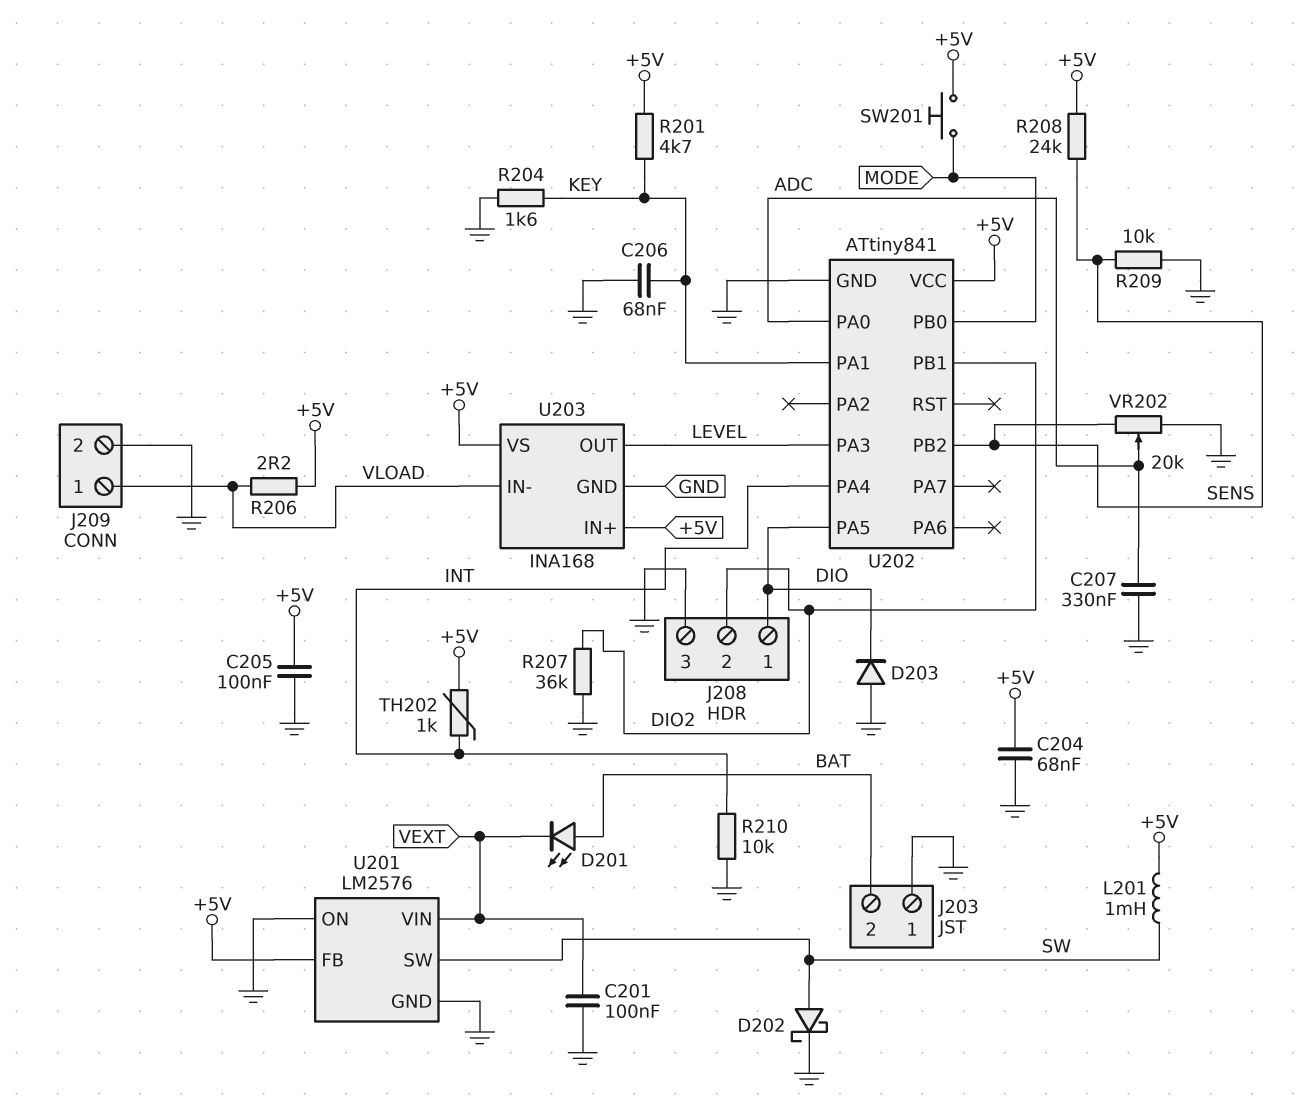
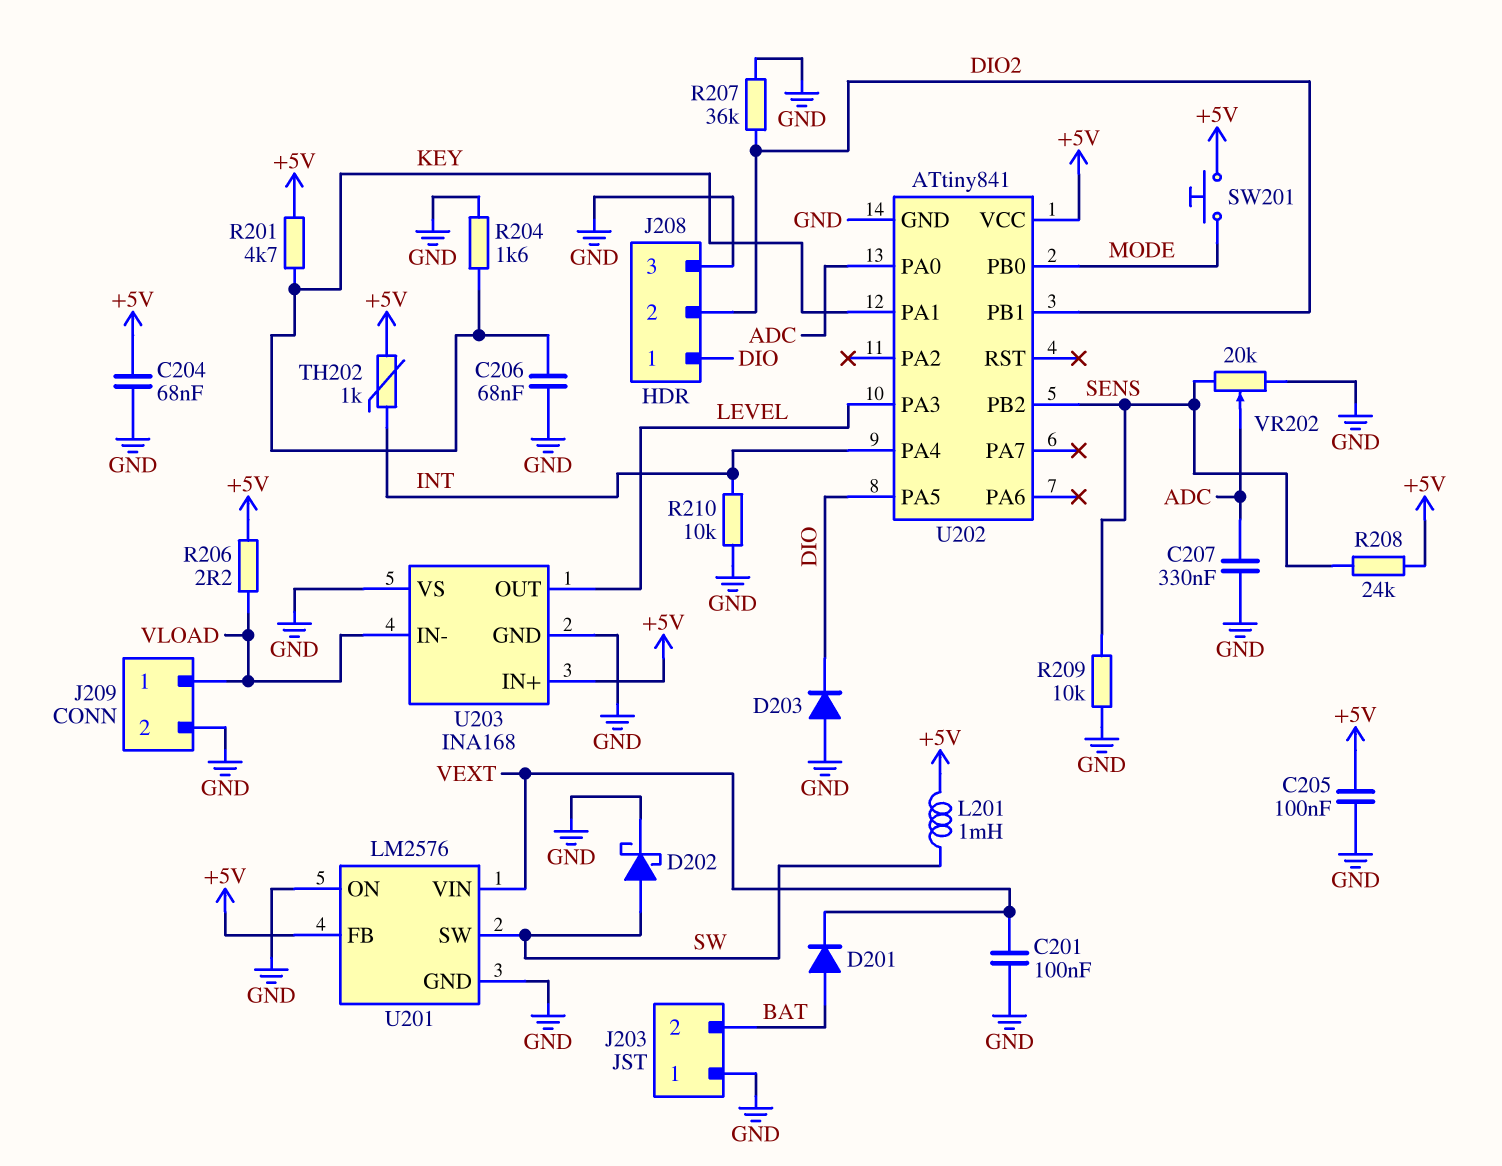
D201: LED (A BAT, K VEXT) -> diode (A BAT, K VEXT)
U203 pin VS: +5V -> GND

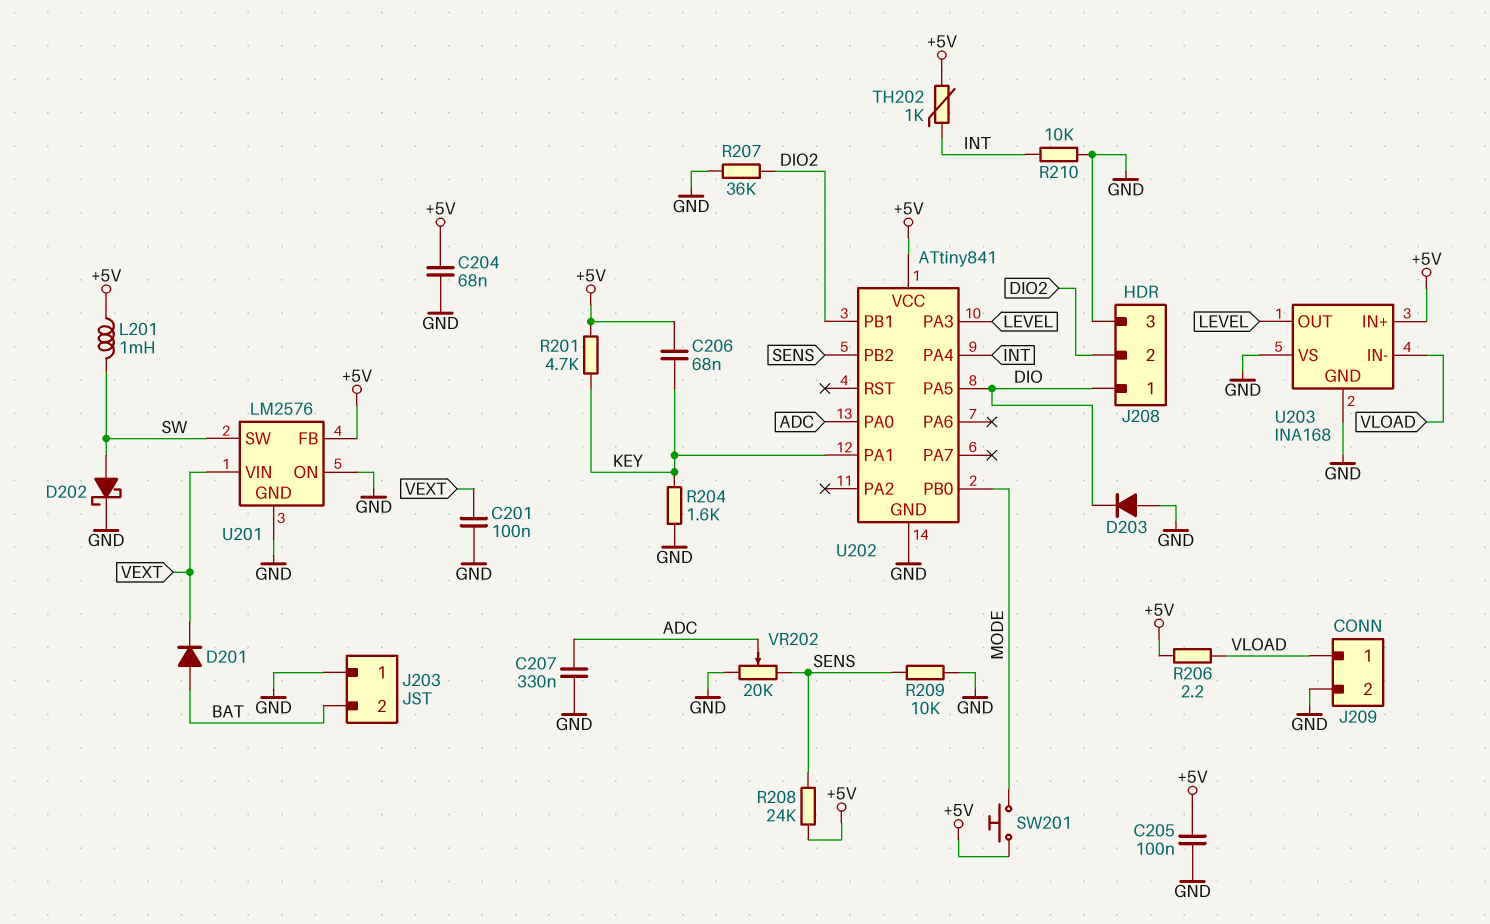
C206: 68nF (GND, KEY) -> 68nF (+5V, KEY)

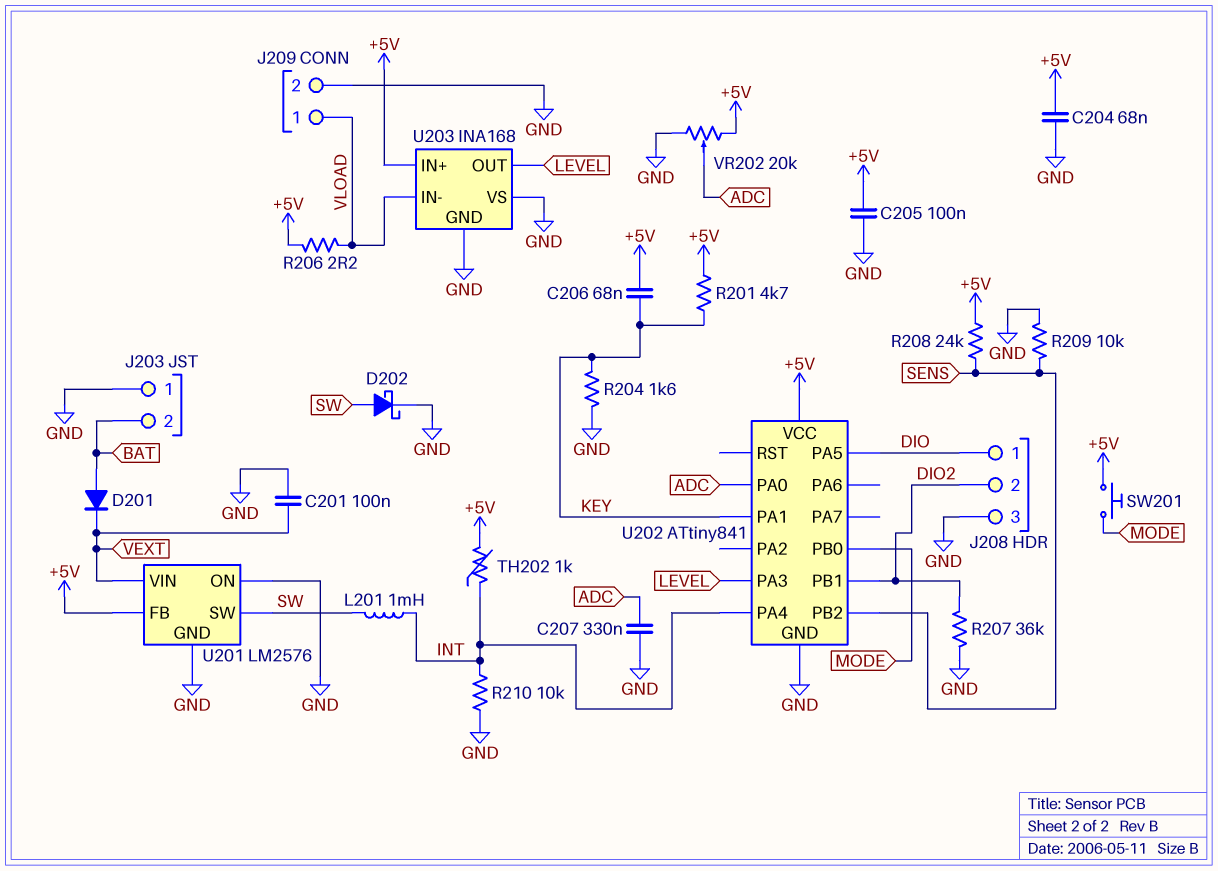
D203: diode (A GND, K DIO) -> none
L201: 1mH (+5V, SW) -> 1mH (INT, SW)
VR202: 20k (GND, SENS, wiper ADC) -> 20k (+5V, GND, wiper ADC)

